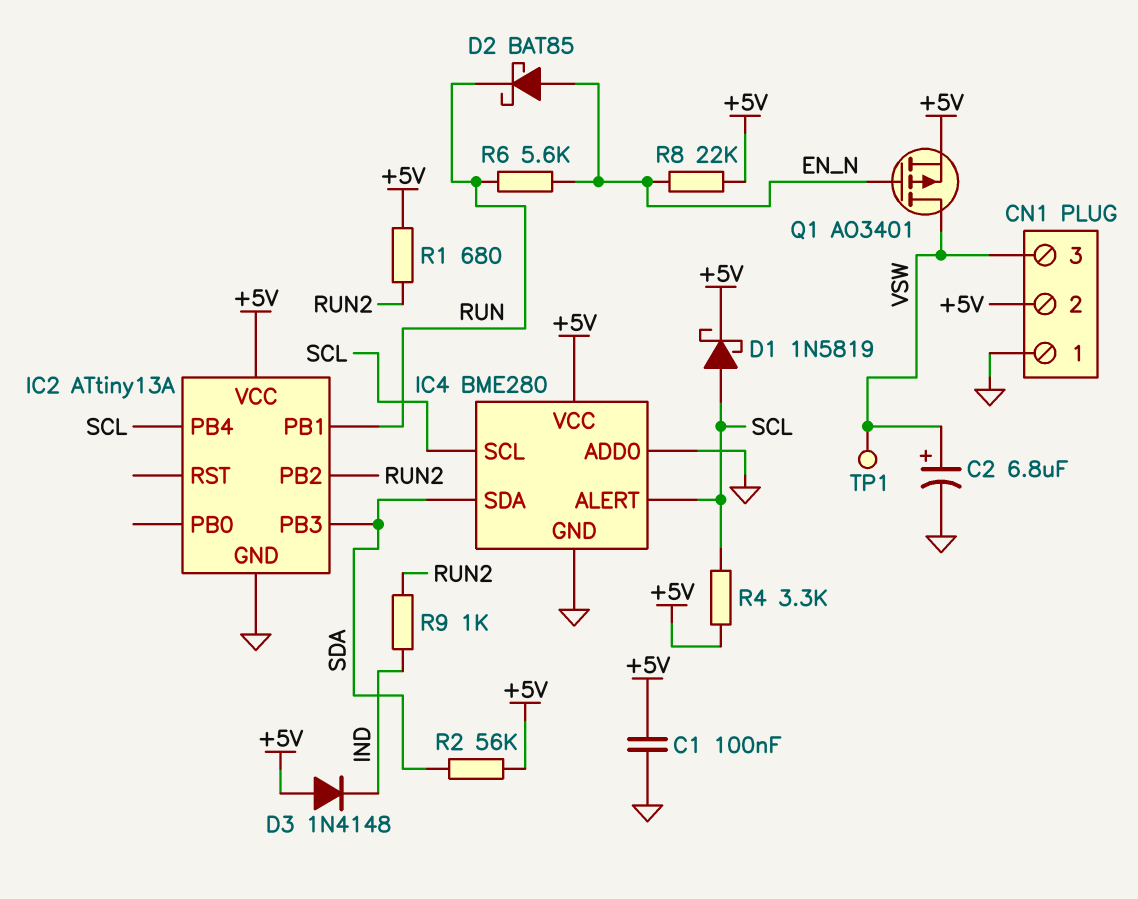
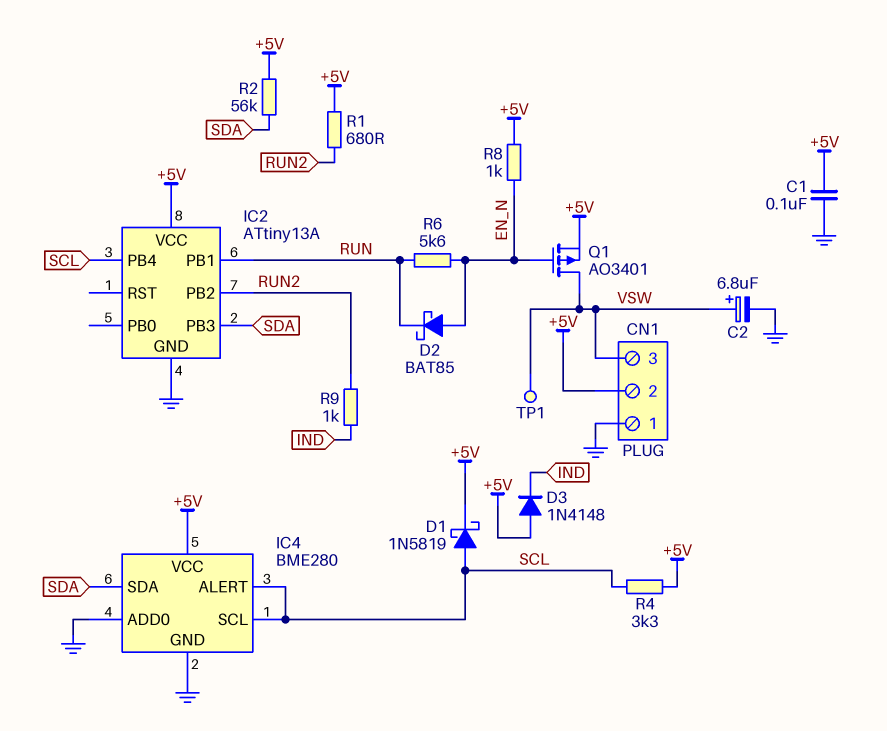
R8: 22k (+5V, EN_N) -> 1k (+5V, EN_N)

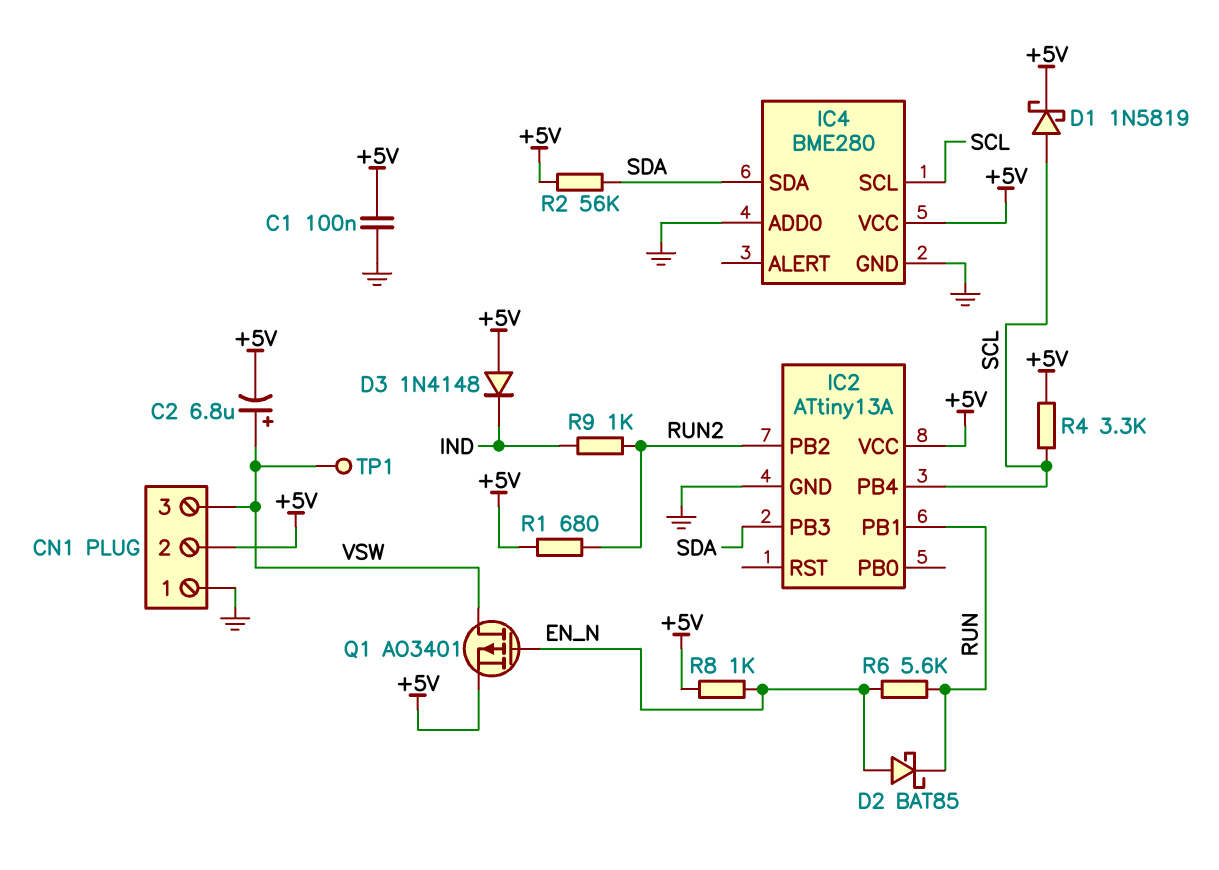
C2: 6.8uF (plus VSW, minus GND) -> 6.8uF (plus VSW, minus +5V)
IC4 pin ALERT: SCL -> none

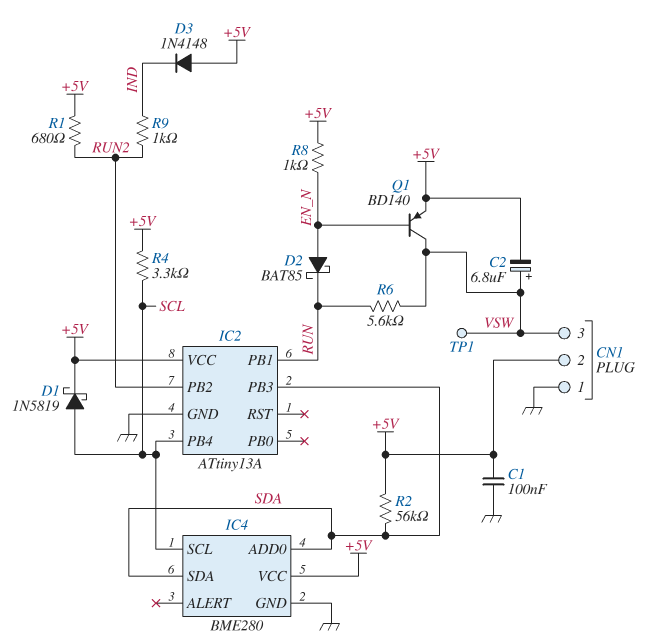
IC4 pin ADD0: GND -> SDA
Q1: PMOS AO3401 (G EN_N, D VSW, S +5V) -> PNP BD140 (B EN_N, C VSW, E +5V)
R6: 5.6k (EN_N, RUN) -> 5.6k (RUN, VSW)

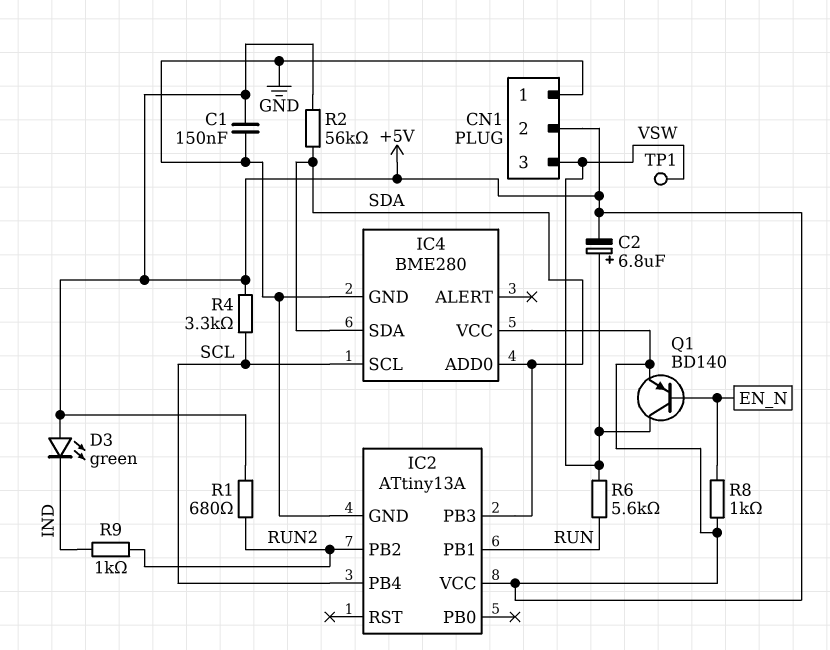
C1: 100nF (+5V, GND) -> 150nF (+5V, GND)
D1: schottky 1N5819 (A SCL, K +5V) -> none
D2: schottky BAT85 (A EN_N, K RUN) -> none
D3: diode 1N4148 (A +5V, K IND) -> LED green (A +5V, K IND)

